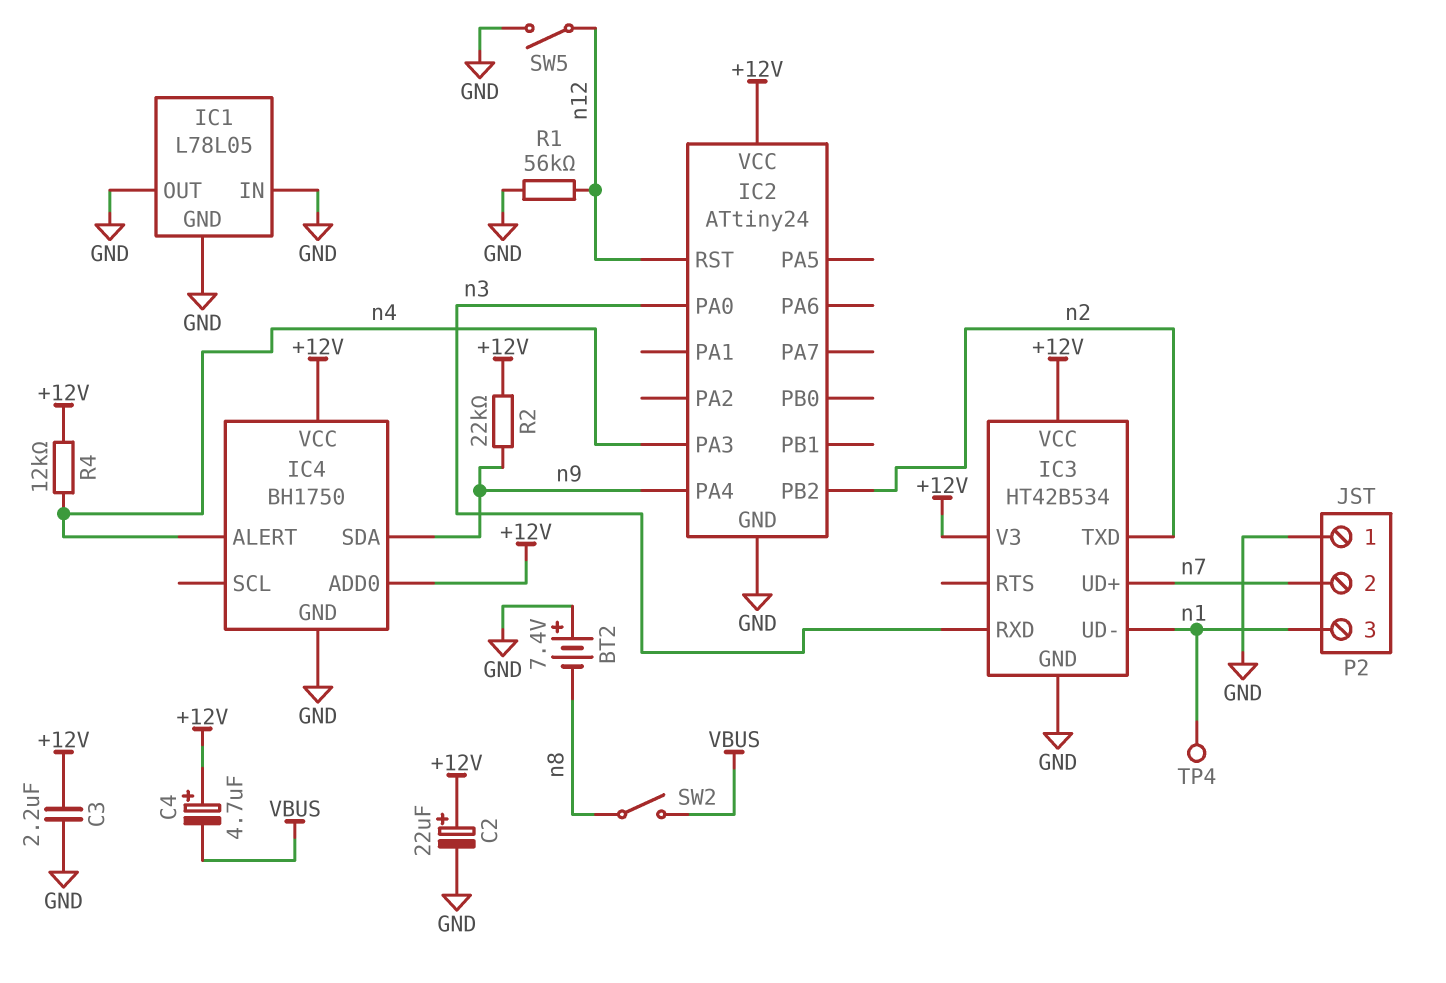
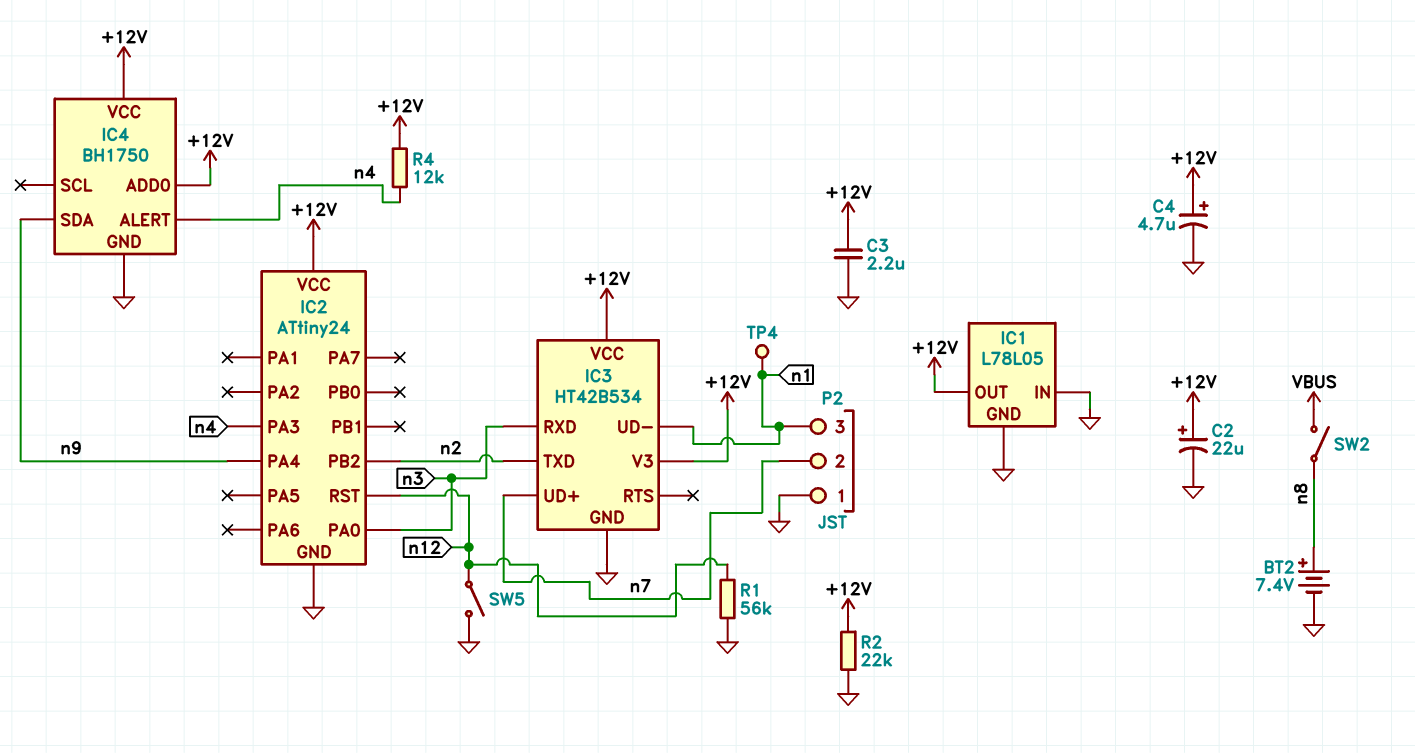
BT2: 7.4V (plus GND, minus n8) -> 7.4V (plus n8, minus GND)
C4: 4.7uF (plus +12V, minus VBUS) -> 4.7uF (plus +12V, minus GND)
IC1 pin OUT: GND -> +12V
R2: 22k (+12V, n9) -> 22k (+12V, GND)

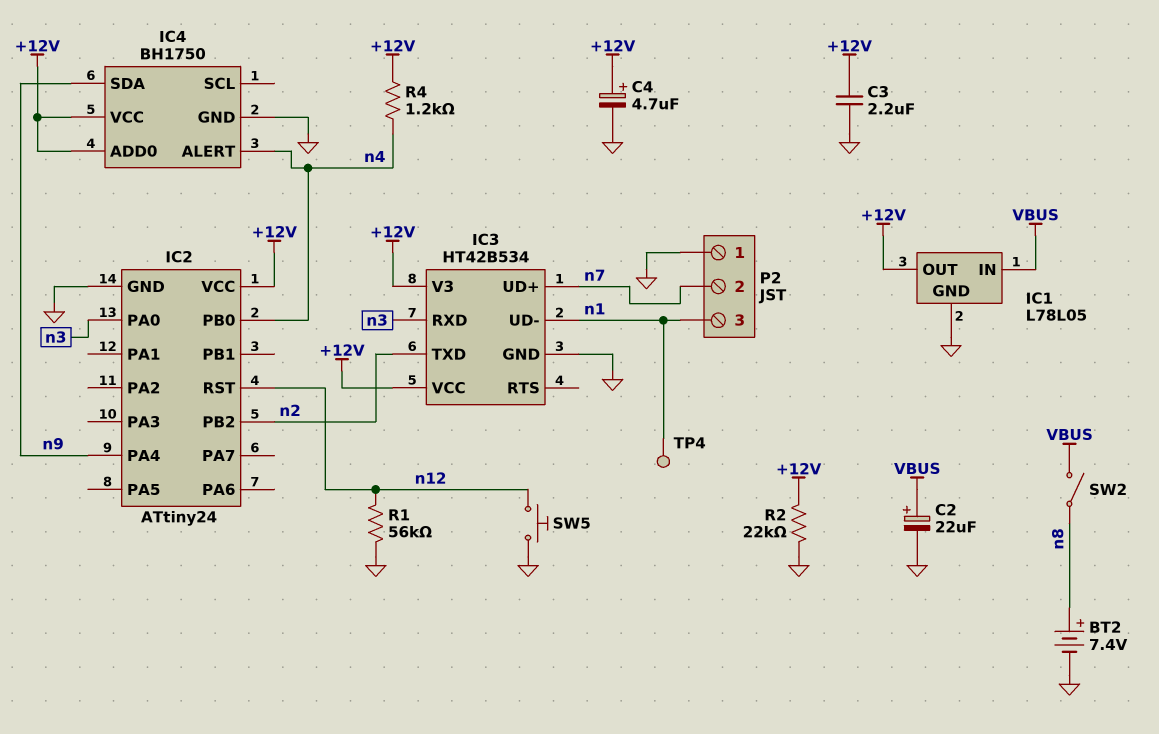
C2: 22uF (plus +12V, minus GND) -> 22uF (plus VBUS, minus GND)
IC1 pin IN: GND -> VBUS
IC2 pin PA3: n4 -> none
IC2 pin PB0: none -> n4
R4: 12k (+12V, n4) -> 1.2k (+12V, n4)
SW5: switch (GND, n12) -> button (GND, n12)

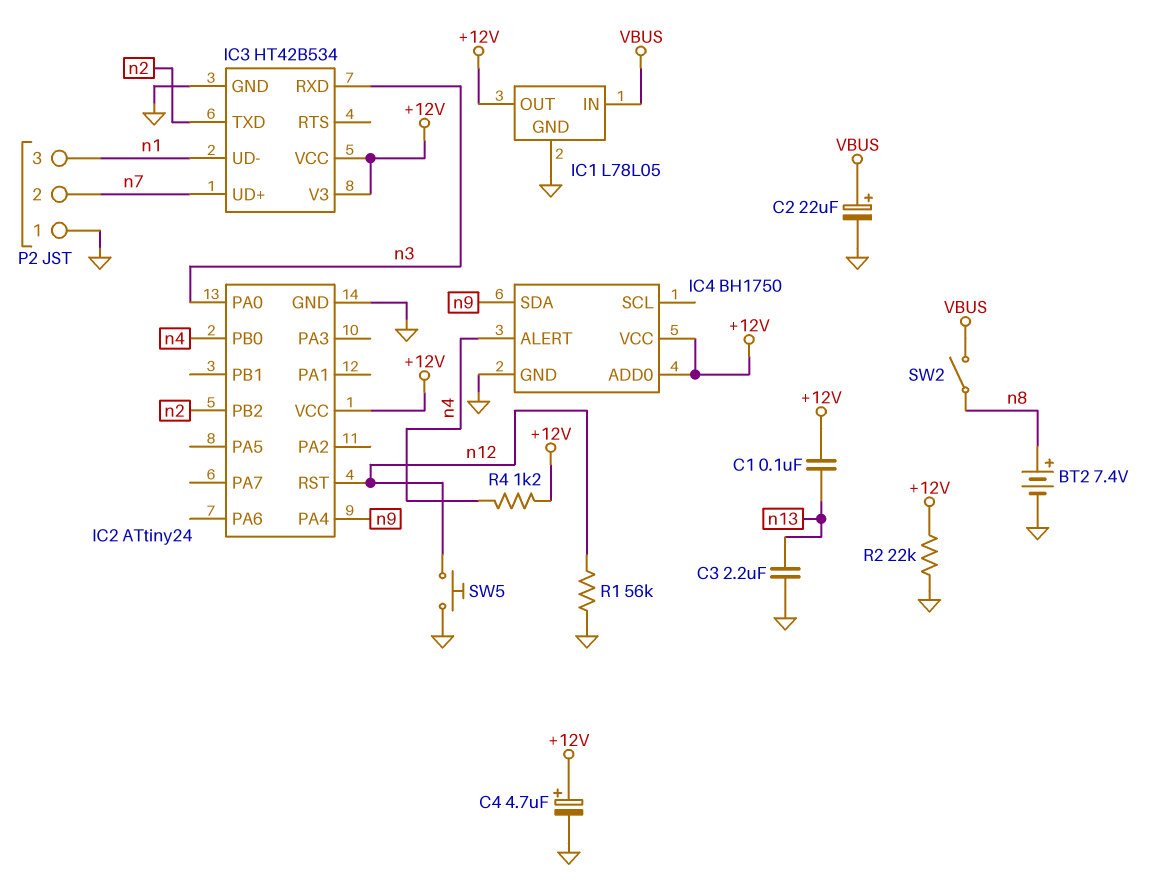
C1: none -> 100nF (+12V, n13)
C3: 2.2uF (+12V, GND) -> 2.2uF (GND, n13)
TP4: test point (n1) -> none

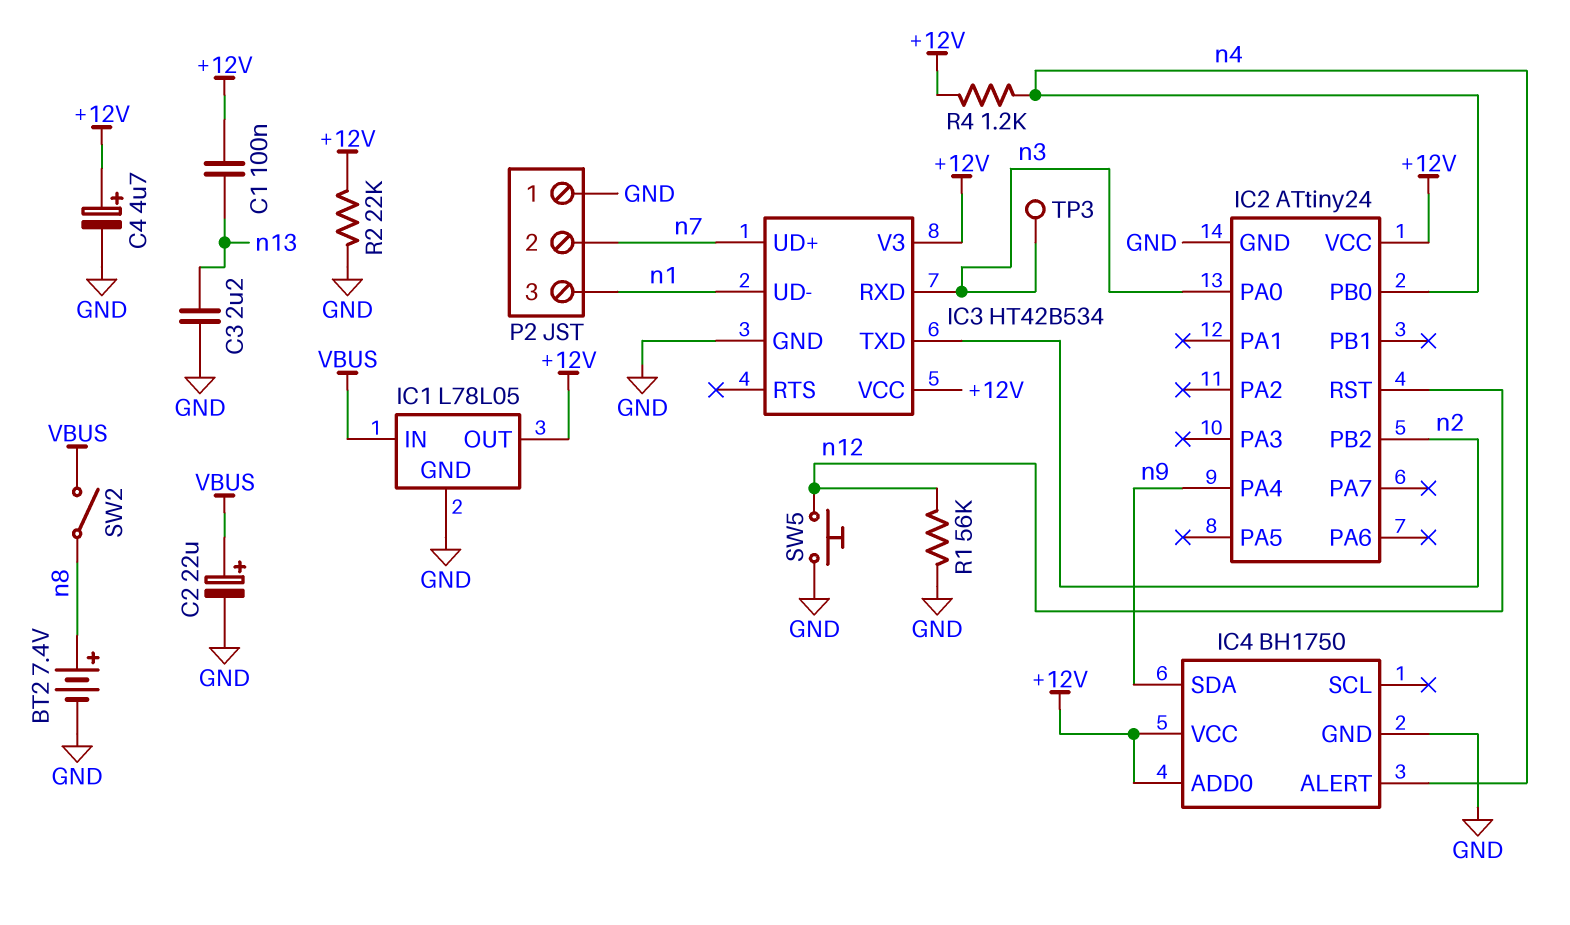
TP3: none -> test point (n3)

